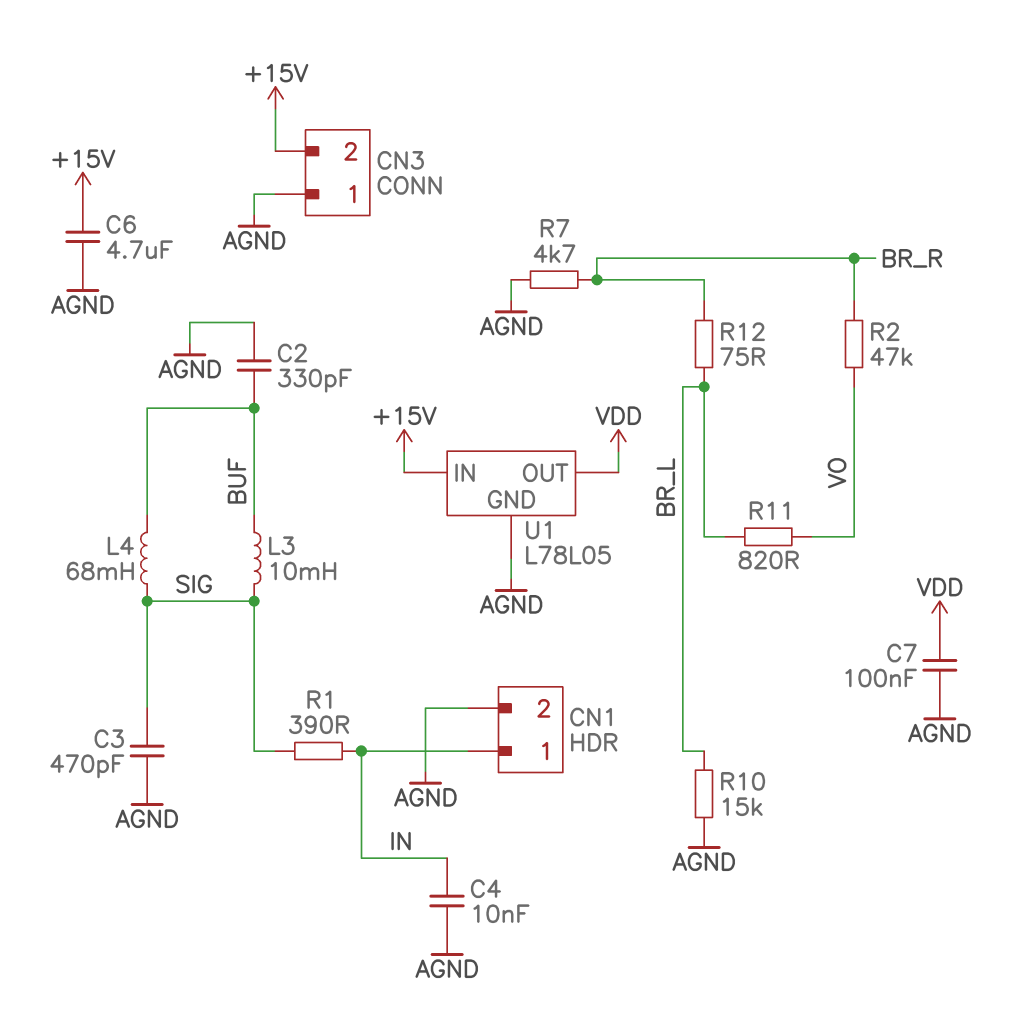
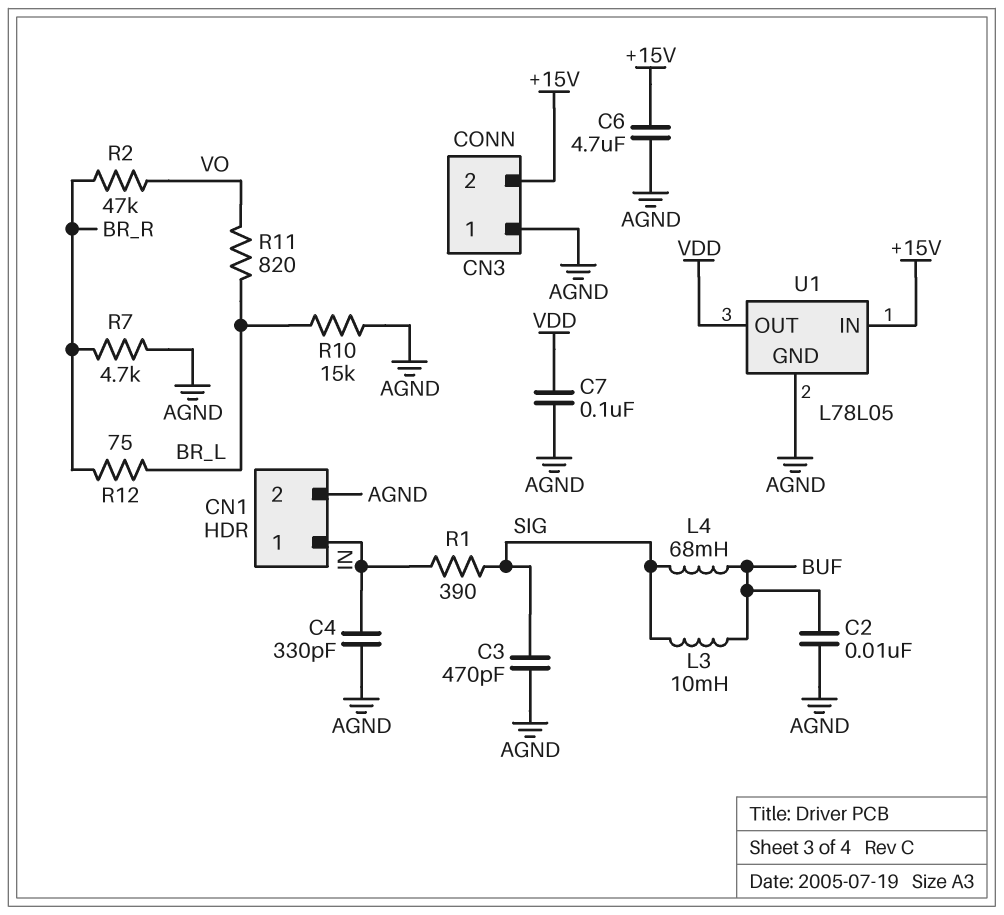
C2: 330pF (AGND, BUF) -> 10nF (AGND, BUF)
C4: 10nF (AGND, IN) -> 330pF (AGND, IN)

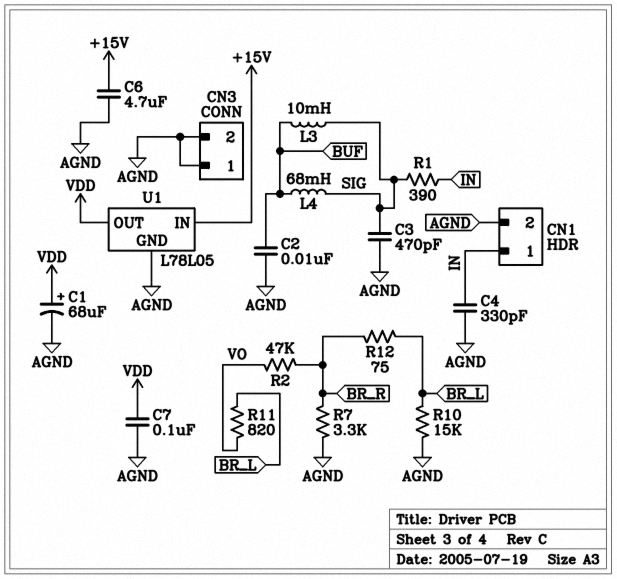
C1: none -> 68uF (plus VDD, minus AGND)
CN3 pin 2: +15V -> AGND
R7: 4.7k (AGND, BR_R) -> 3.3k (AGND, BR_R)

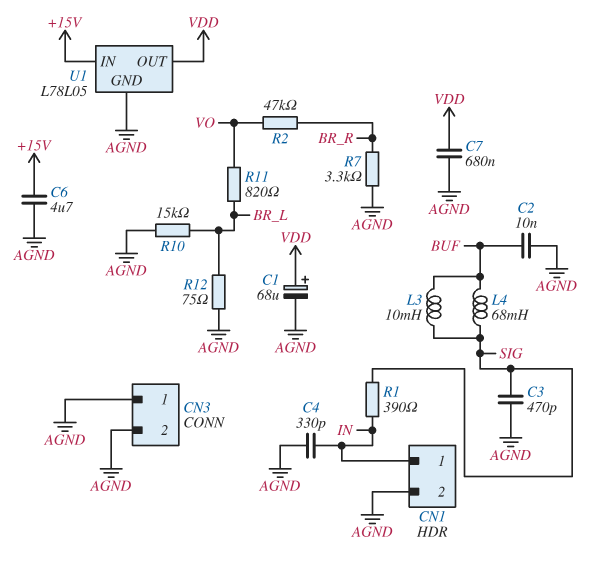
C7: 100nF (AGND, VDD) -> 680nF (AGND, VDD)
R12: 75 (BR_L, BR_R) -> 75 (AGND, BR_L)

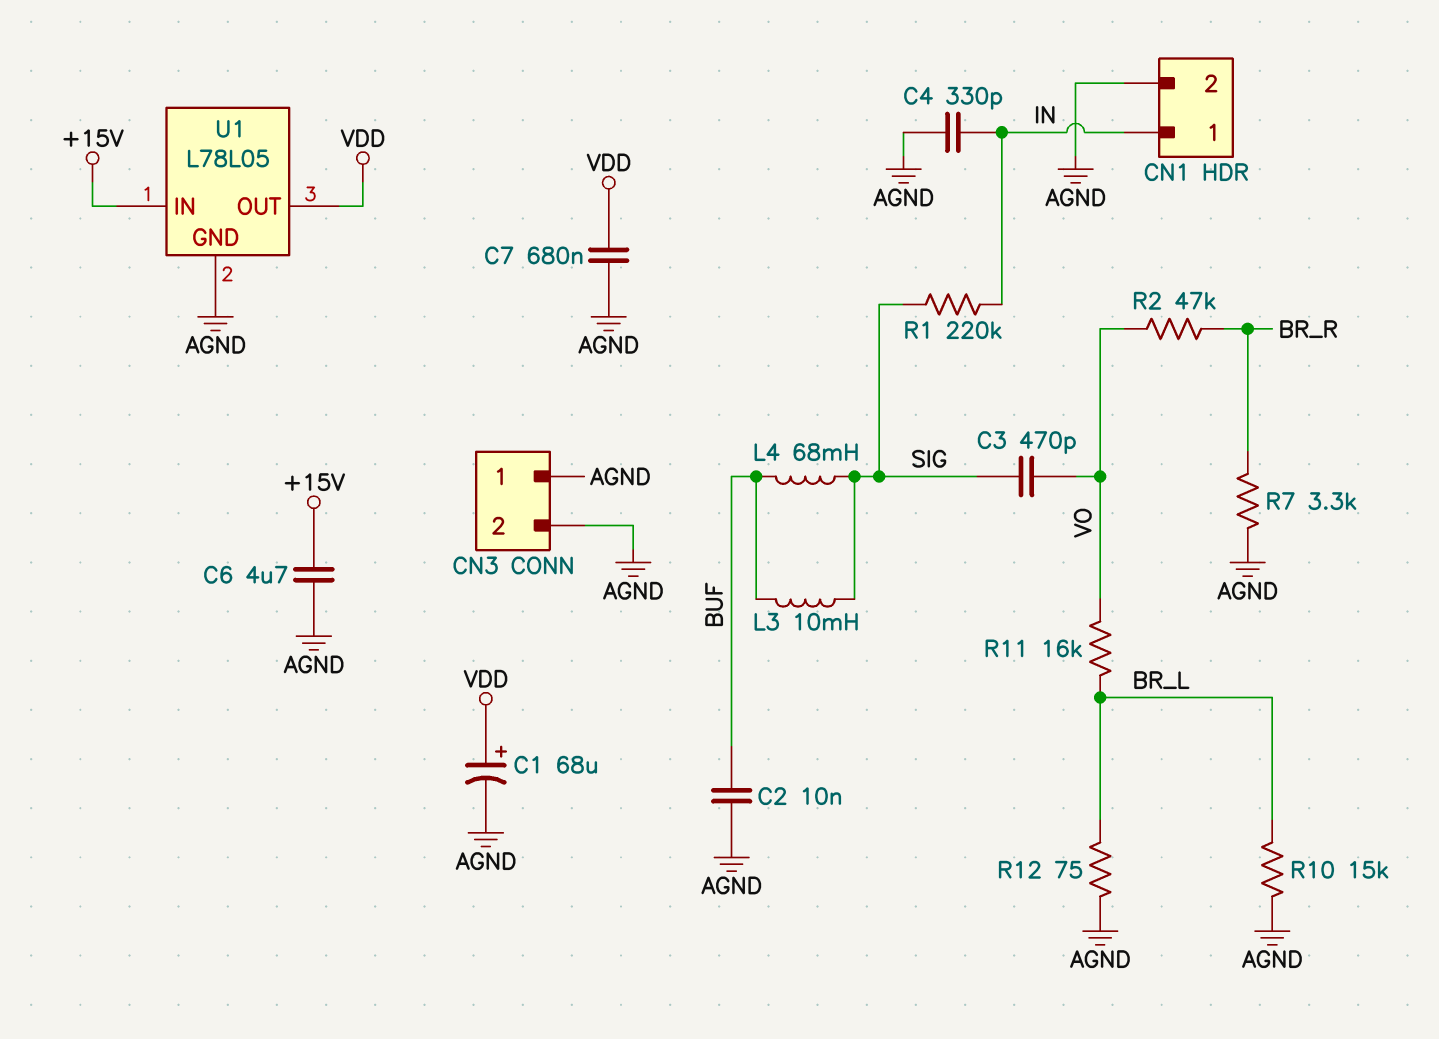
C3: 470pF (AGND, SIG) -> 470pF (SIG, VO)
R1: 390 (IN, SIG) -> 220k (IN, SIG)
R11: 820 (BR_L, VO) -> 16k (BR_L, VO)

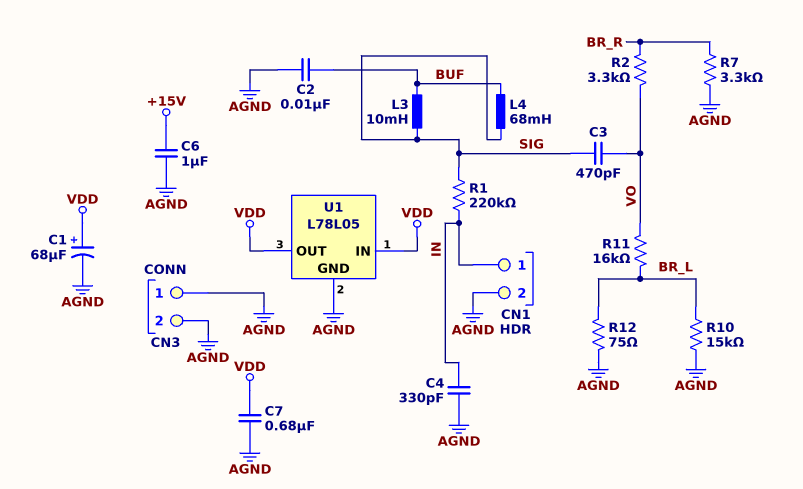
C6: 4.7uF (+15V, AGND) -> 1uF (+15V, AGND)
R2: 47k (BR_R, VO) -> 3.3k (BR_R, VO)
U1 pin IN: +15V -> VDD

